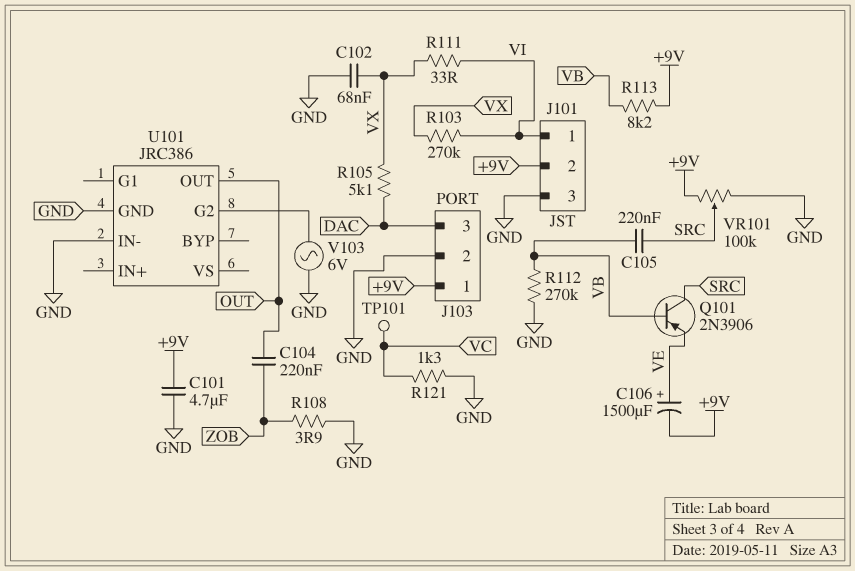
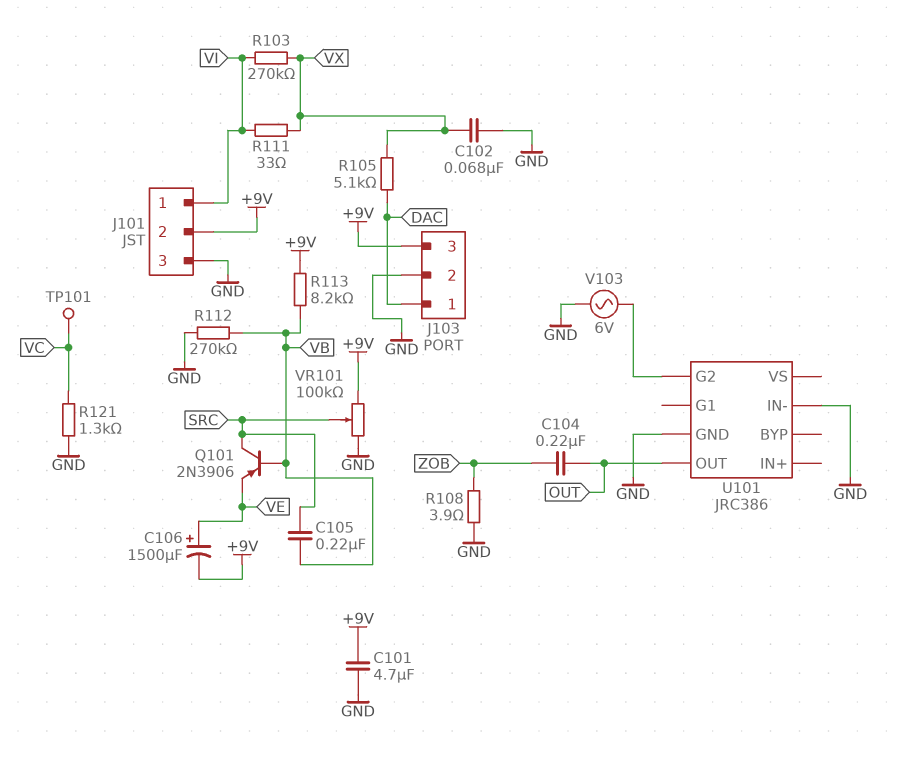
J103 pin 1: +9V -> DAC
J103 pin 3: DAC -> +9V

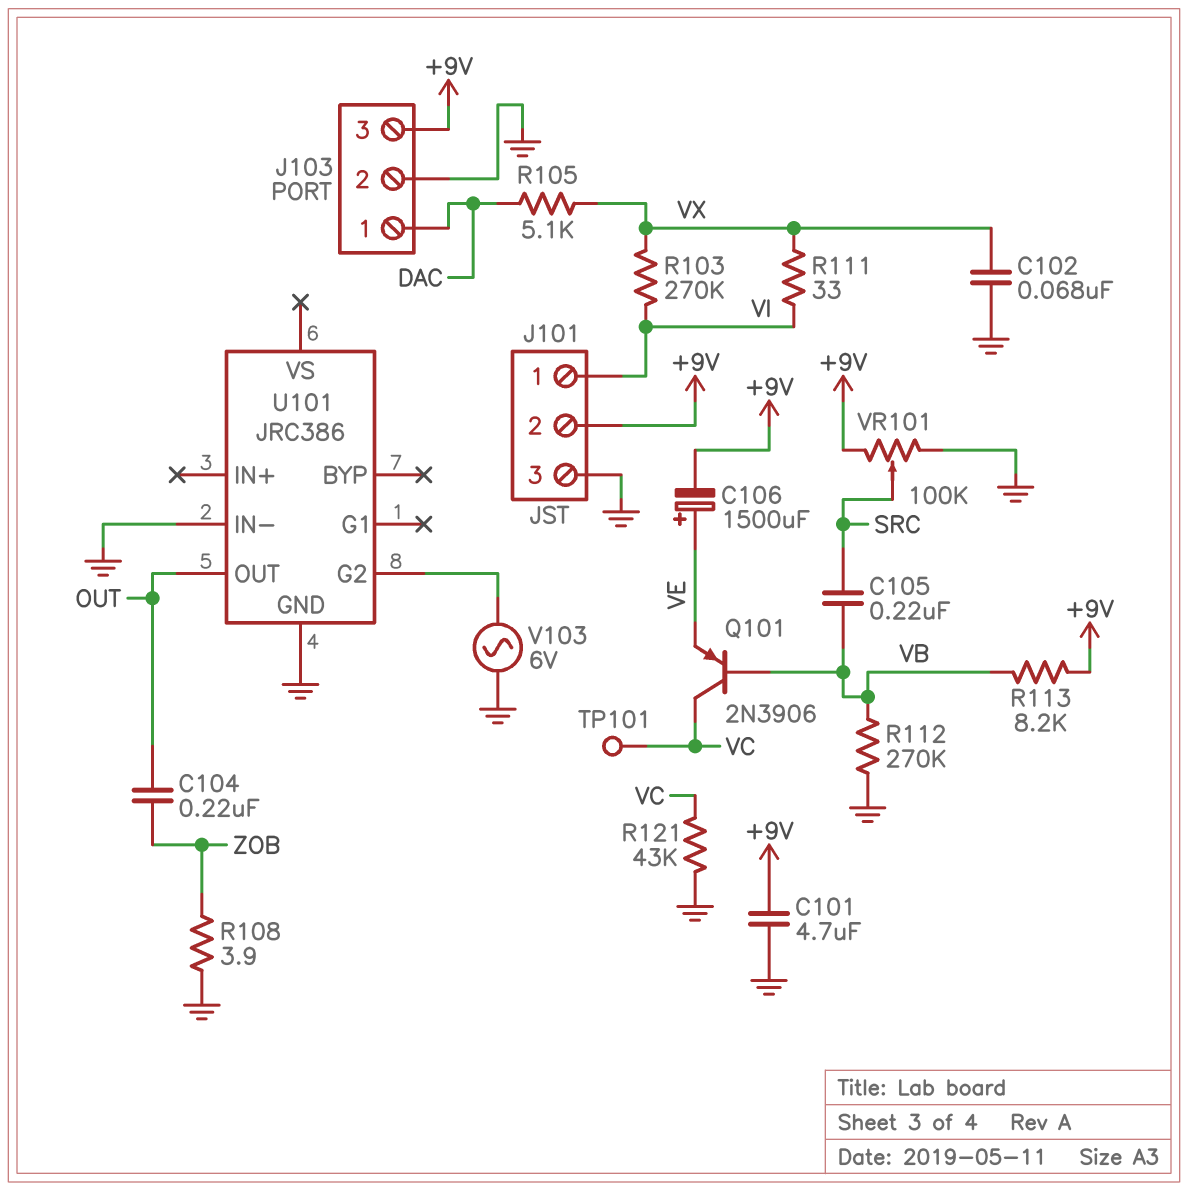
Q101: PNP 2N3906 (B VB, C SRC, E VE) -> PNP 2N3906 (B VB, C VC, E VE)
R121: 1.3k (GND, VC) -> 43k (GND, VC)

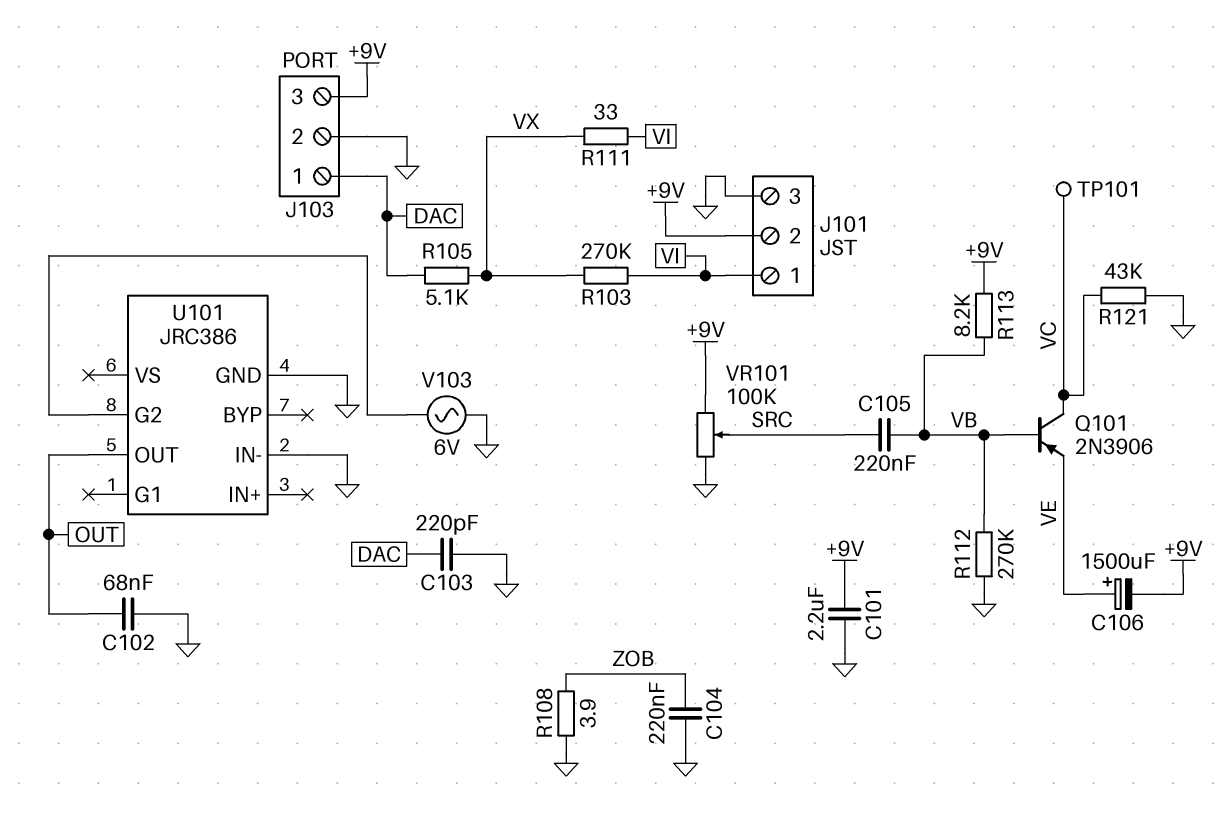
C101: 4.7uF (+9V, GND) -> 2.2uF (+9V, GND)
C102: 68nF (GND, VX) -> 68nF (GND, OUT)
C103: none -> 220pF (DAC, GND)
C104: 220nF (OUT, ZOB) -> 220nF (GND, ZOB)

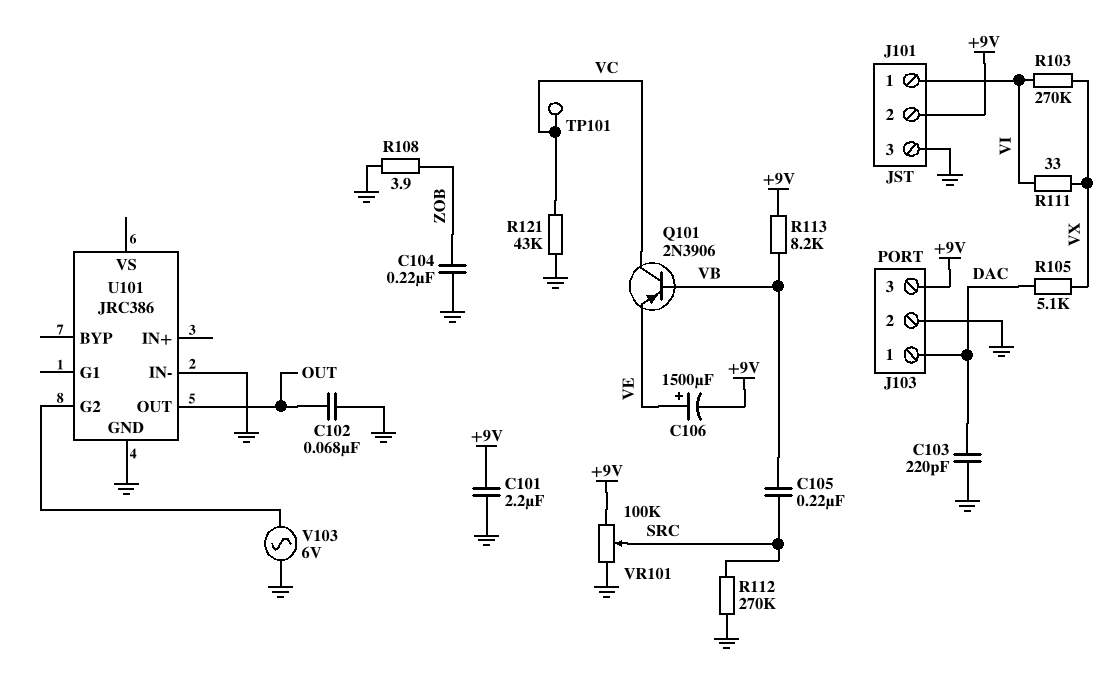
R112: 270k (GND, VB) -> 270k (GND, SRC)

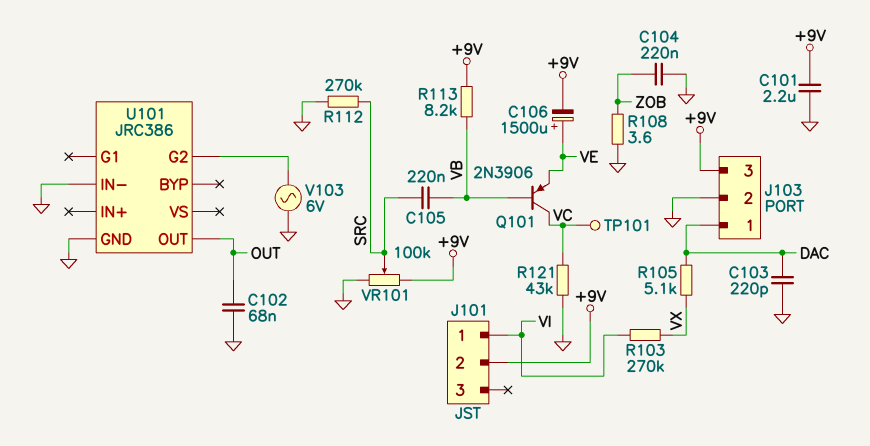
J101 pin 3: GND -> none
R108: 3.9 (GND, ZOB) -> 3.6 (GND, ZOB)
R111: 33 (VI, VX) -> none

